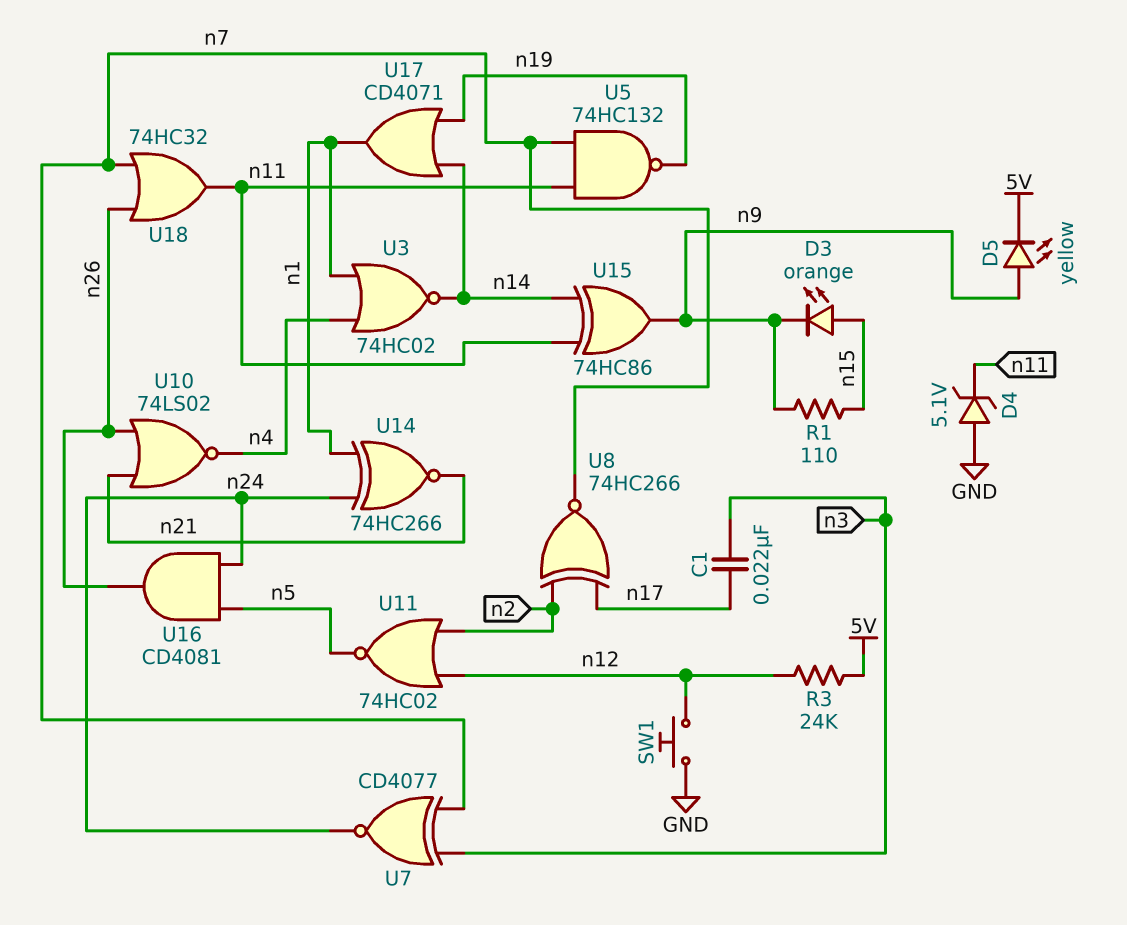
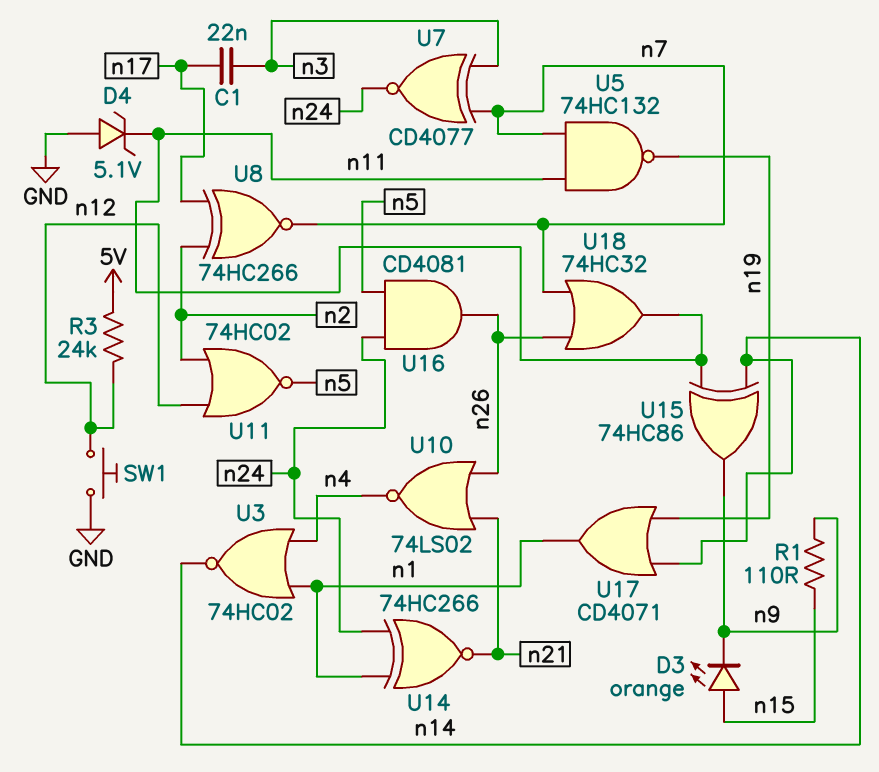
D5: LED yellow (A n9, K 5V) -> none

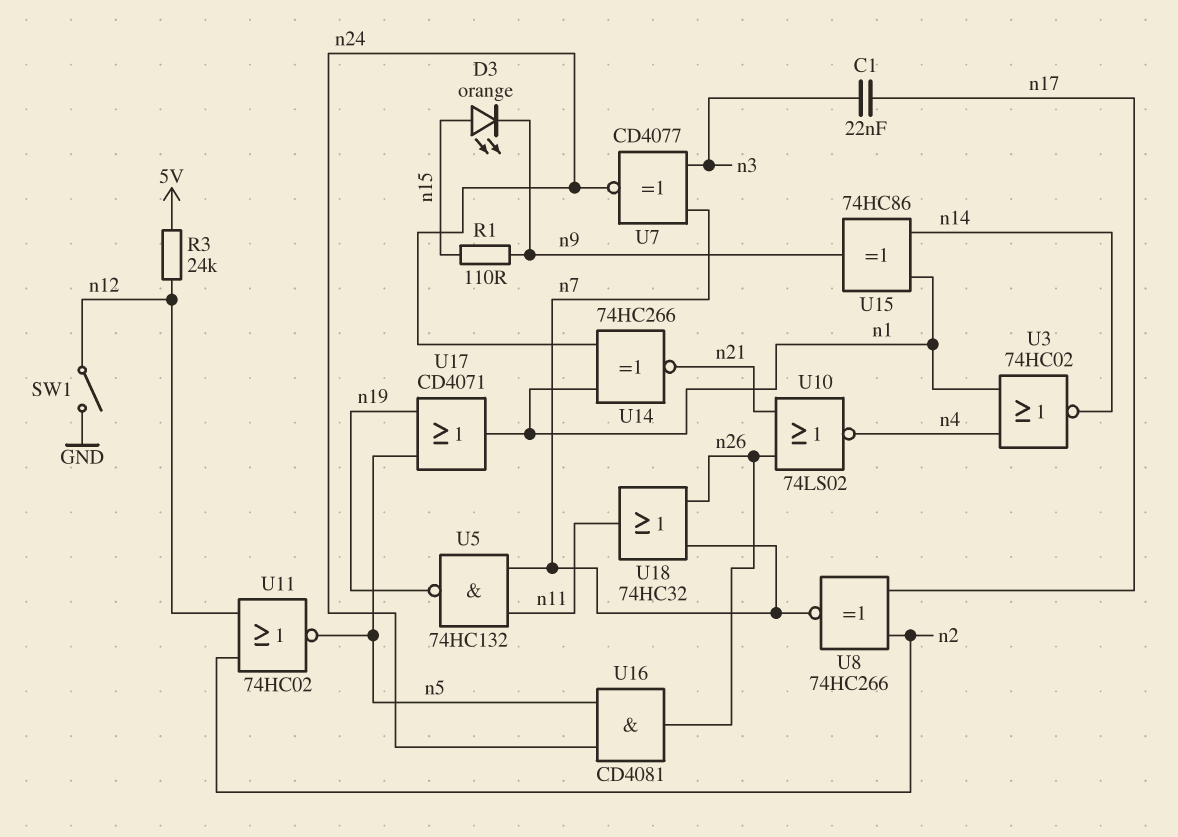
D4: zener 5.1V (A GND, K n11) -> none
SW1: button (GND, n12) -> switch (GND, n12)
U15: XOR 74HC86 (in n11, in n14, out n9) -> XOR 74HC86 (in n1, in n14, out n9)
U17: OR CD4071 (in n14, in n19, out n1) -> OR CD4071 (in n5, in n19, out n1)

